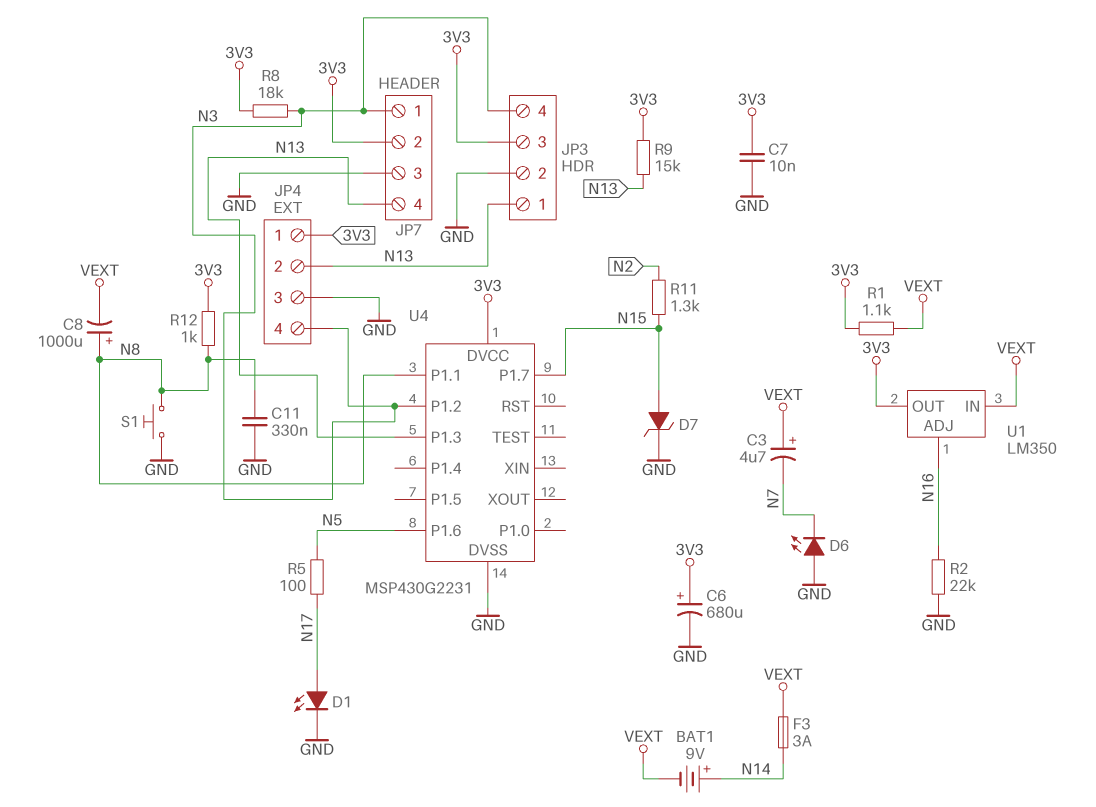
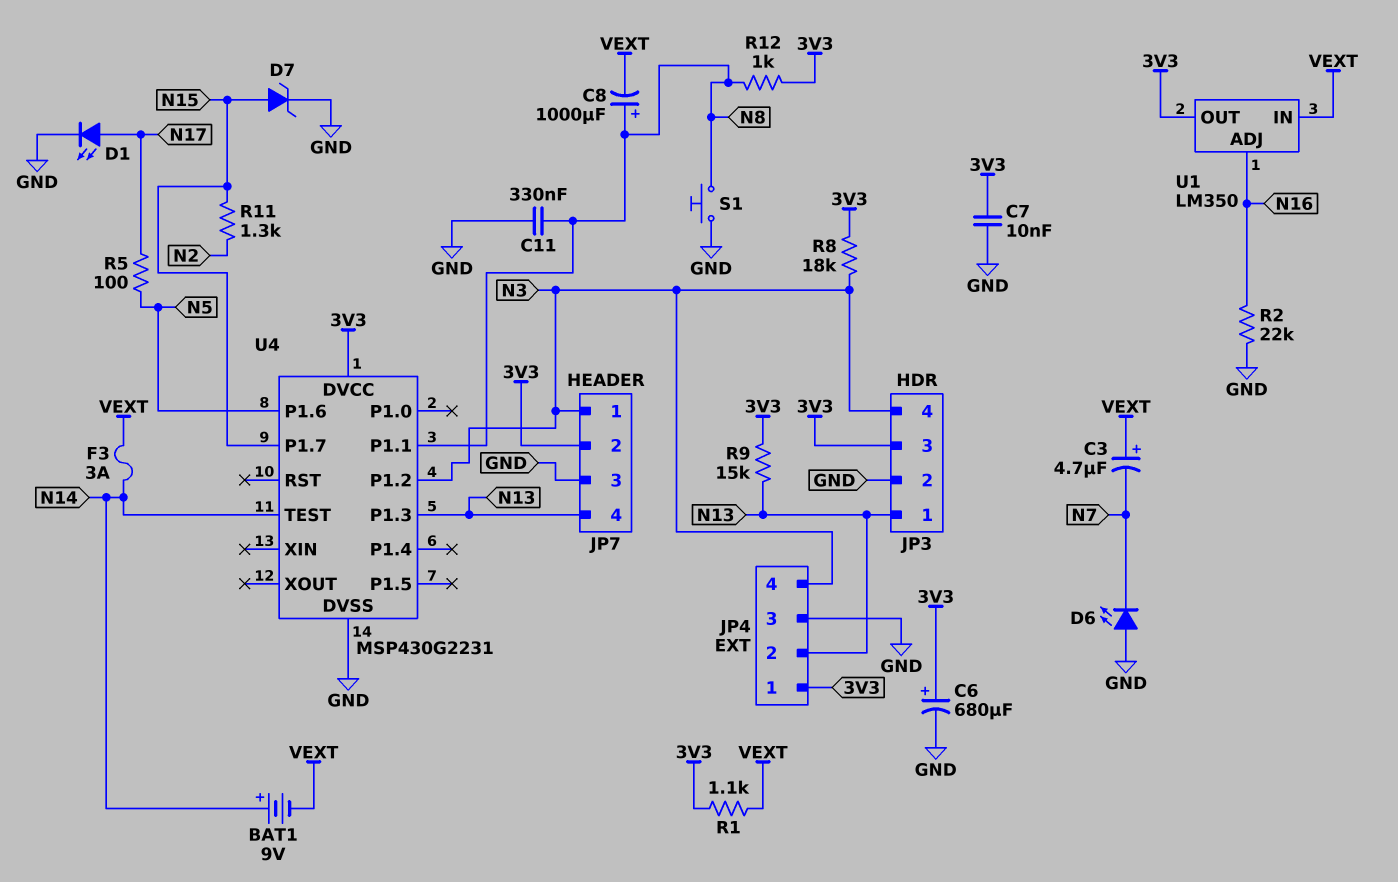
U4 pin TEST: none -> N14

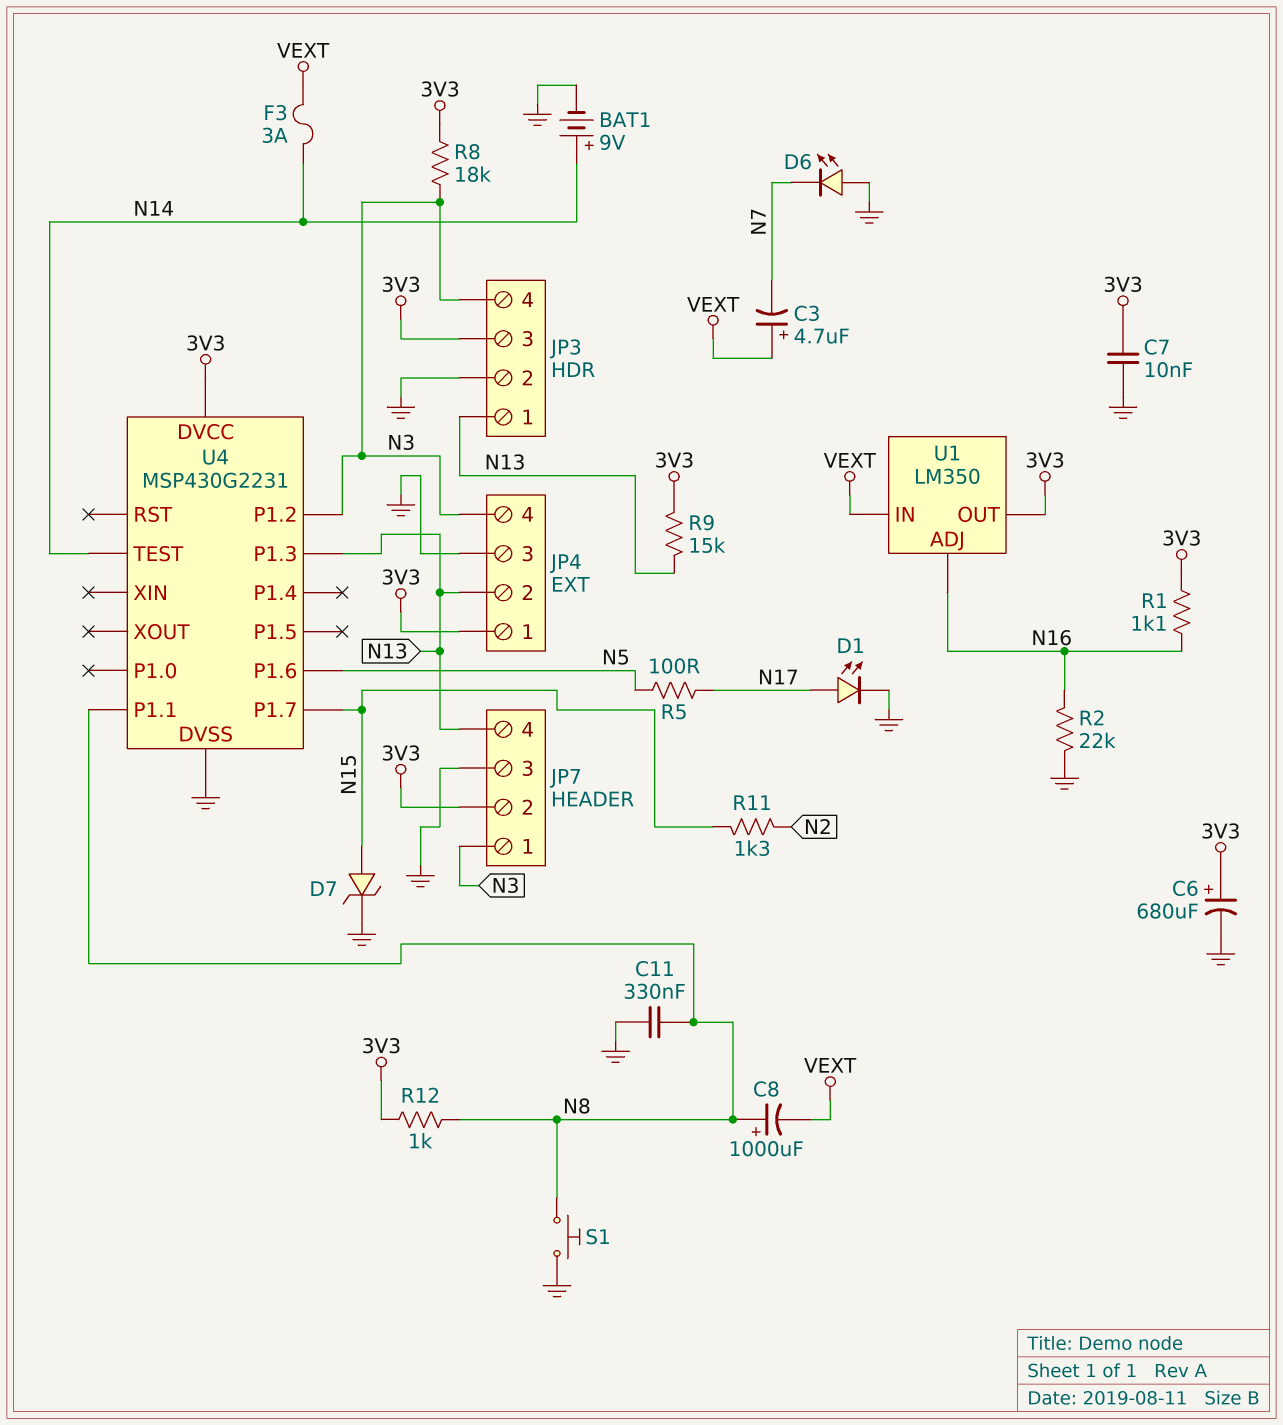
BAT1: 9V (plus N14, minus VEXT) -> 9V (plus N14, minus GND)
R1: 1.1k (3V3, VEXT) -> 1.1k (3V3, N16)

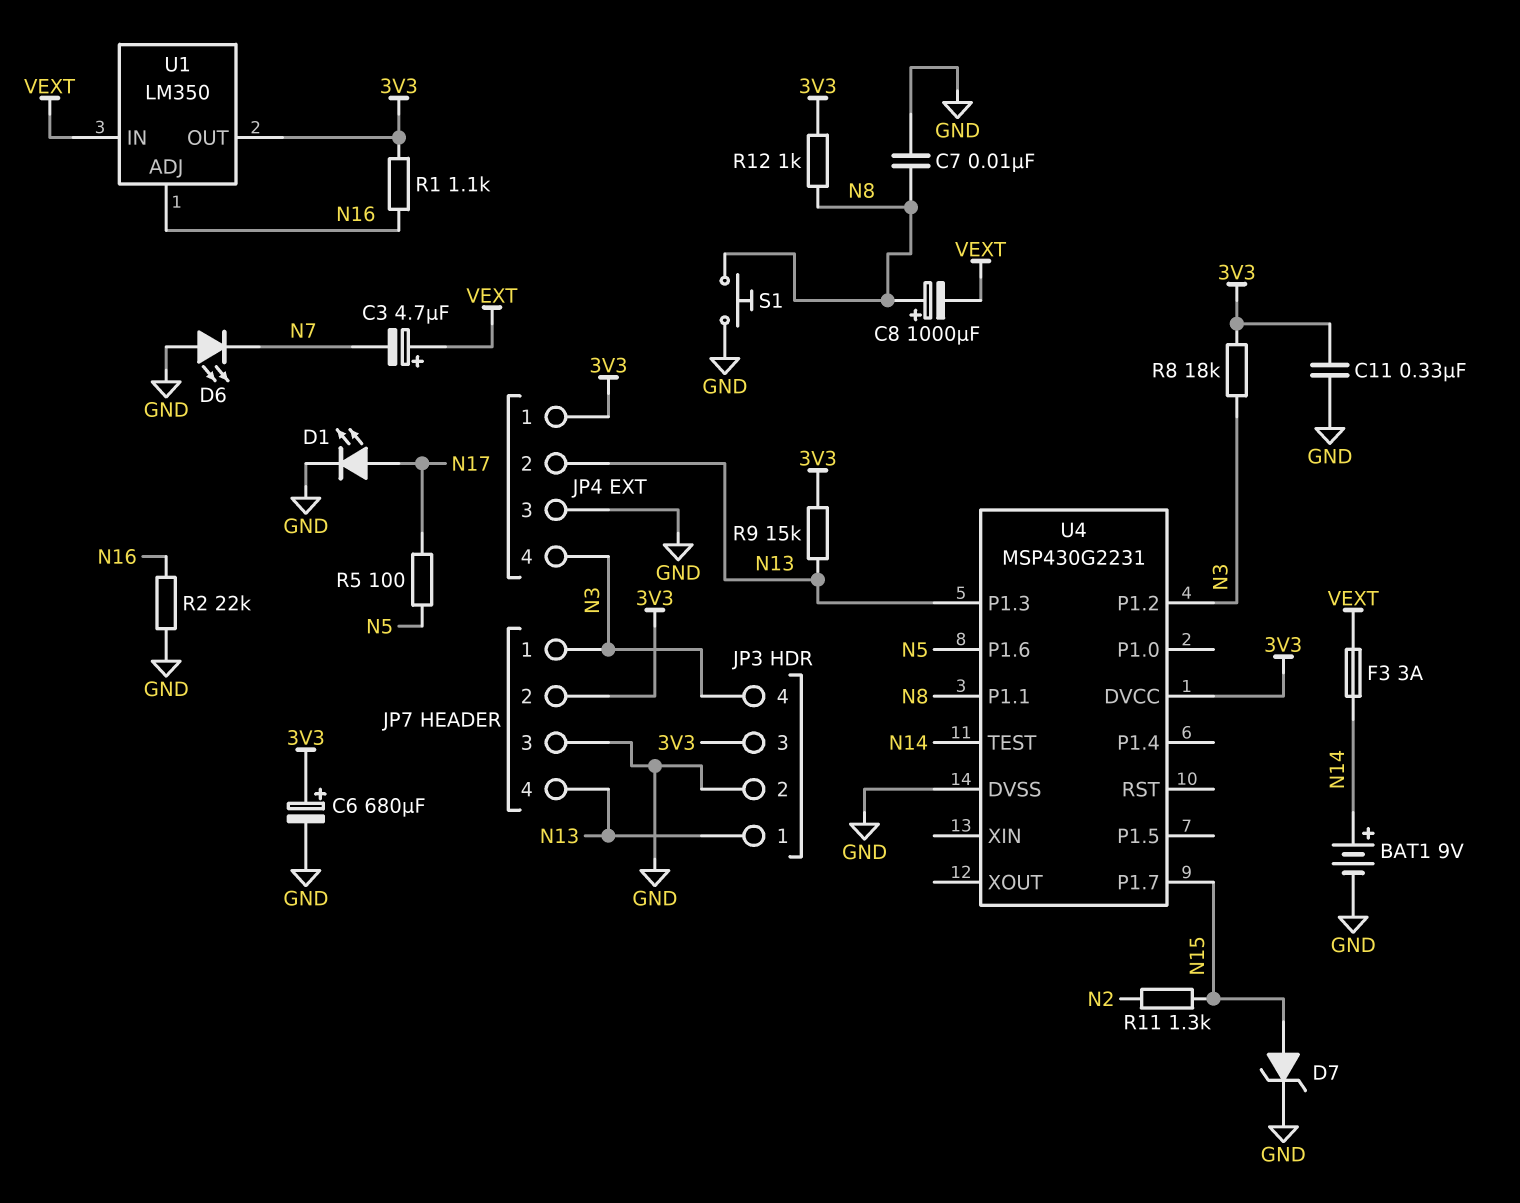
C7: 10nF (3V3, GND) -> 10nF (GND, N8)
C11: 330nF (GND, N8) -> 330nF (3V3, GND)

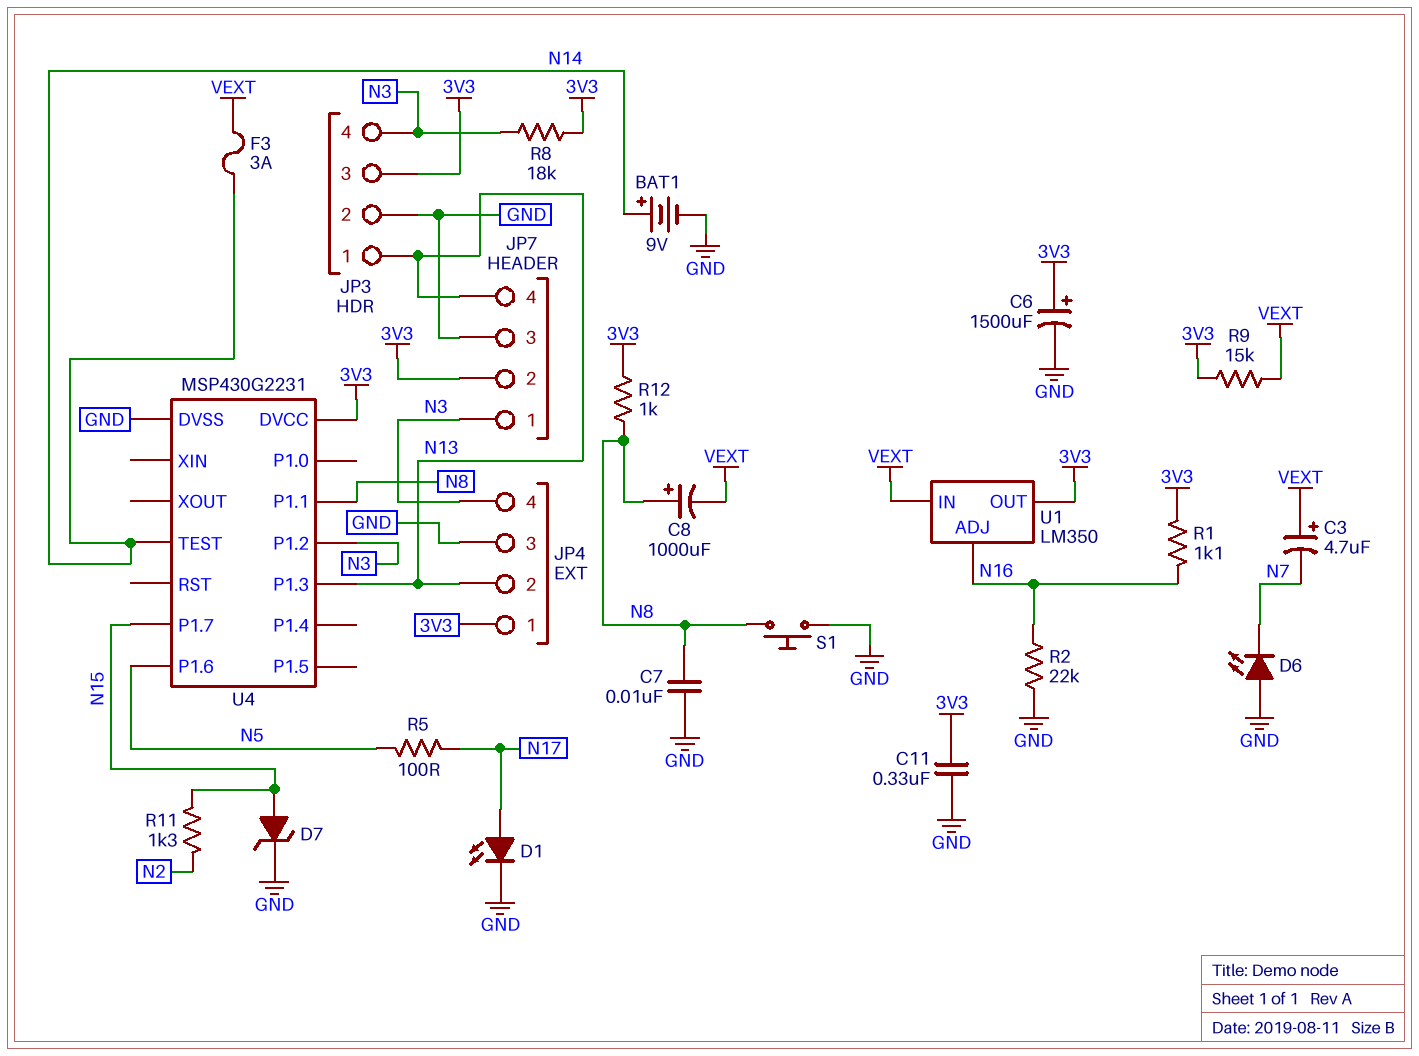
C6: 680uF (plus 3V3, minus GND) -> 1500uF (plus 3V3, minus GND)
R9: 15k (3V3, N13) -> 15k (3V3, VEXT)

